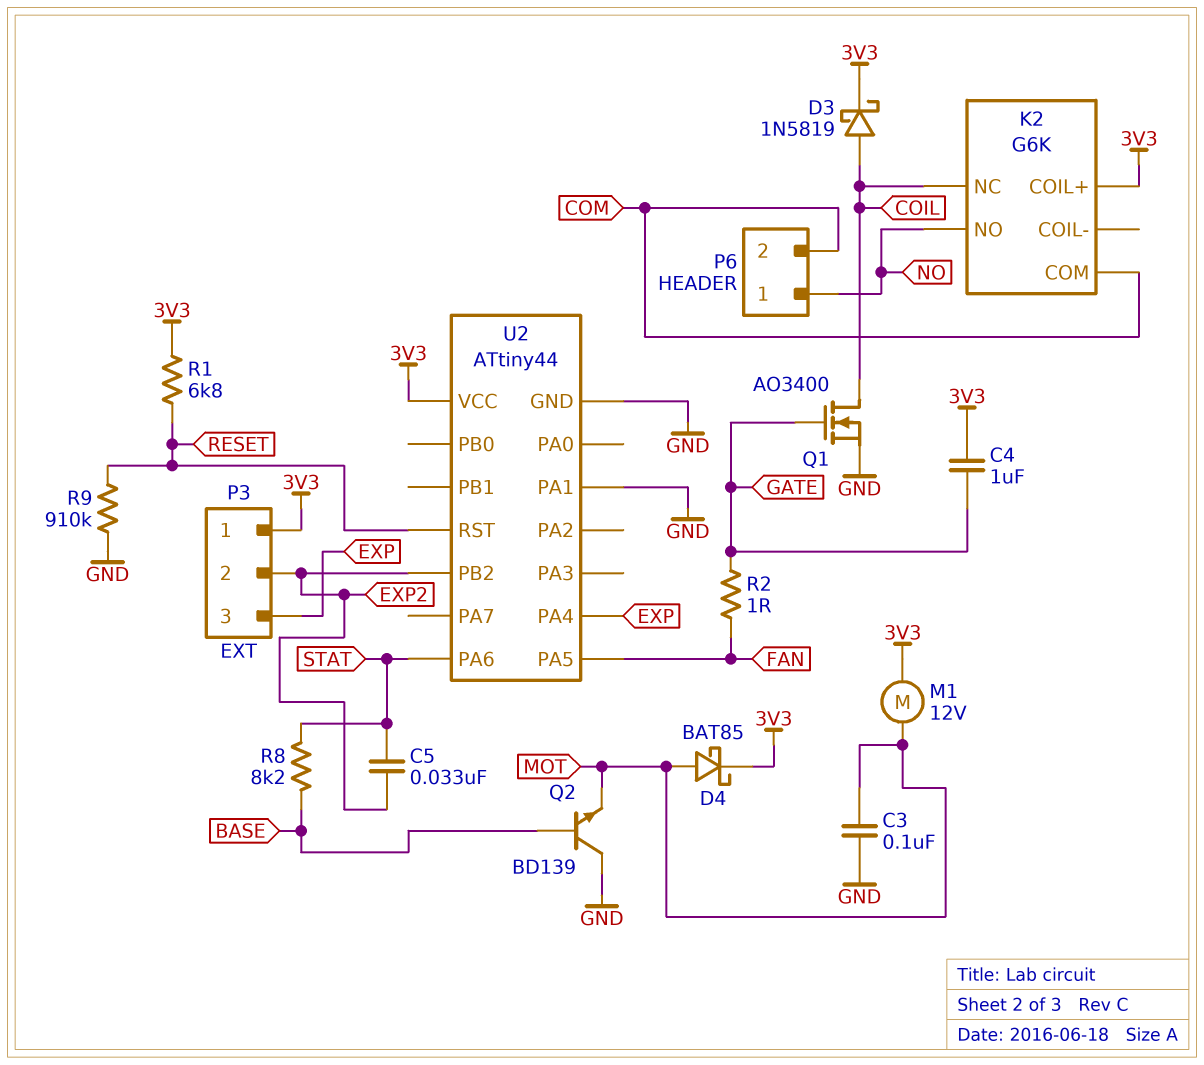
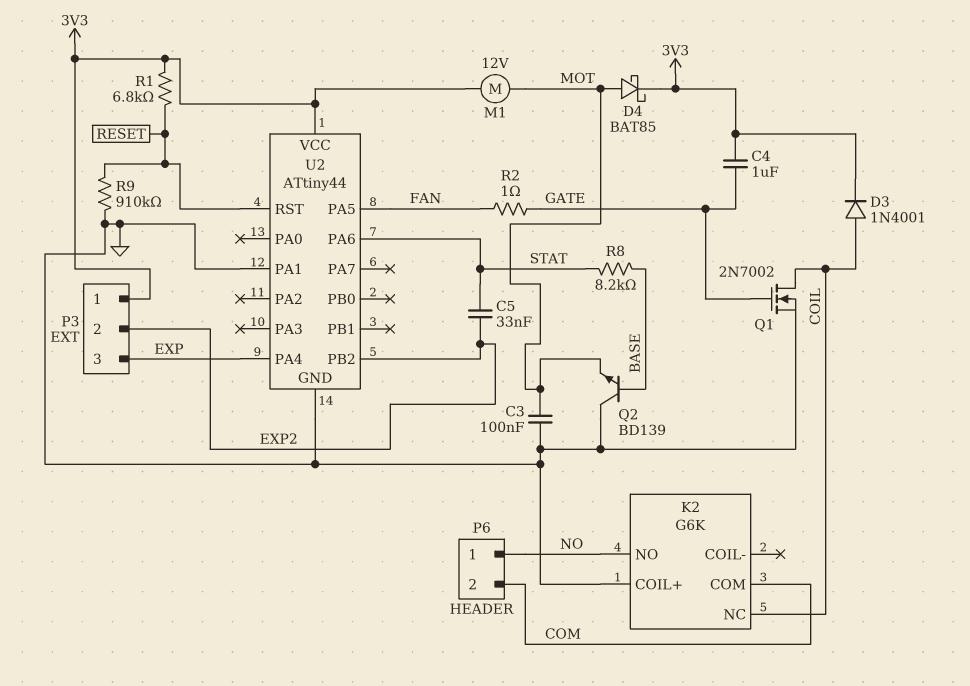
D3: schottky 1N5819 (A COIL, K 3V3) -> diode 1N4001 (A COIL, K 3V3)
K2 pin COIL+: 3V3 -> GND
Q1: NMOS AO3400 (G GATE, D COIL, S GND) -> NMOS 2N7002 (G GATE, D COIL, S GND)

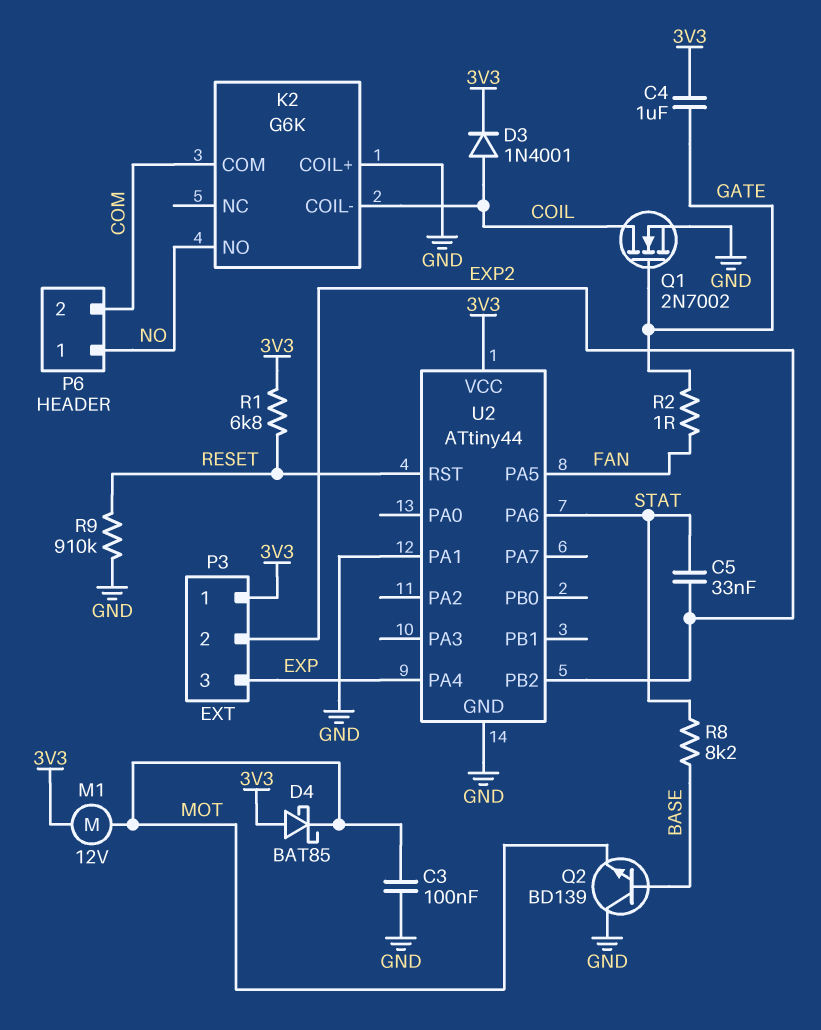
D4: schottky BAT85 (A MOT, K 3V3) -> schottky BAT85 (A 3V3, K MOT)
K2 pin COIL-: none -> COIL
K2 pin NC: COIL -> none

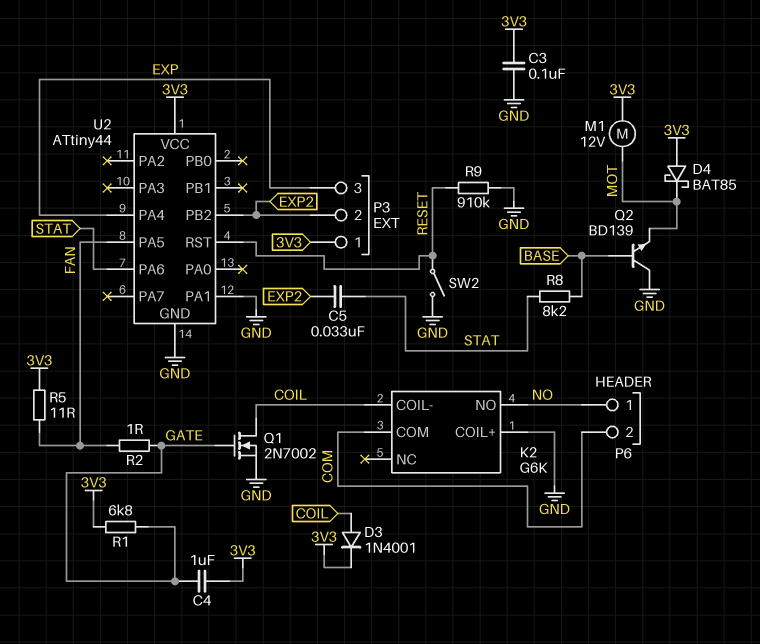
C3: 100nF (GND, MOT) -> 100nF (3V3, GND)
R1: 6.8k (3V3, RESET) -> 6.8k (3V3, GATE)
R5: none -> 11 (3V3, FAN)
SW2: none -> switch (GND, RESET)

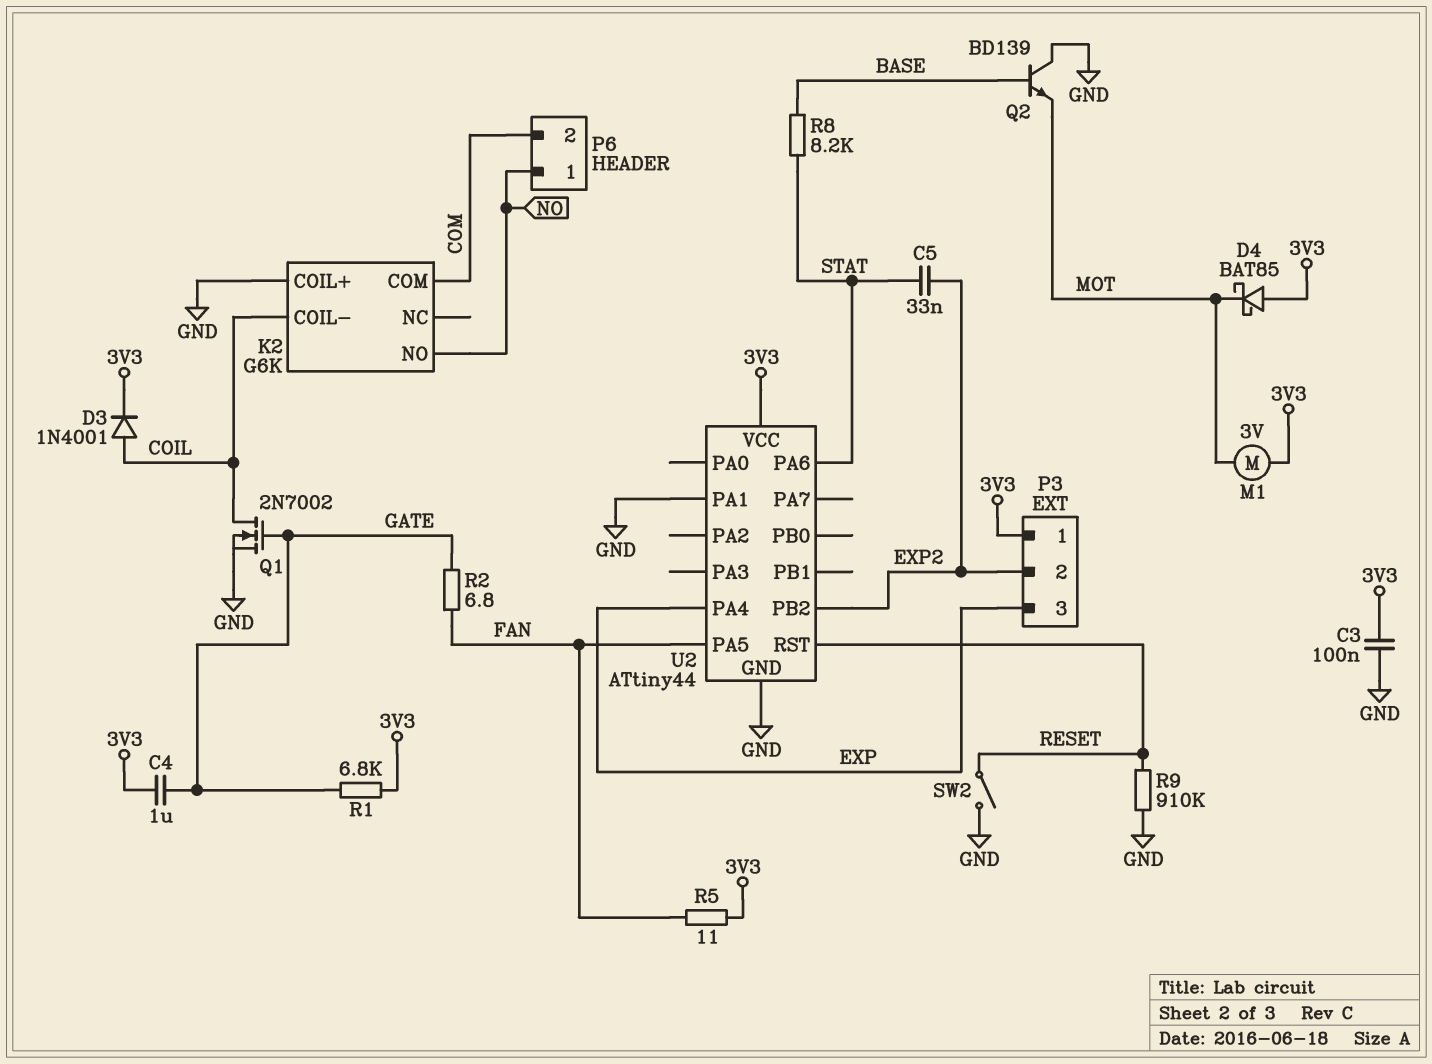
M1: motor 12V (3V3, MOT) -> motor 3V (3V3, MOT)
R2: 1 (FAN, GATE) -> 6.8 (FAN, GATE)

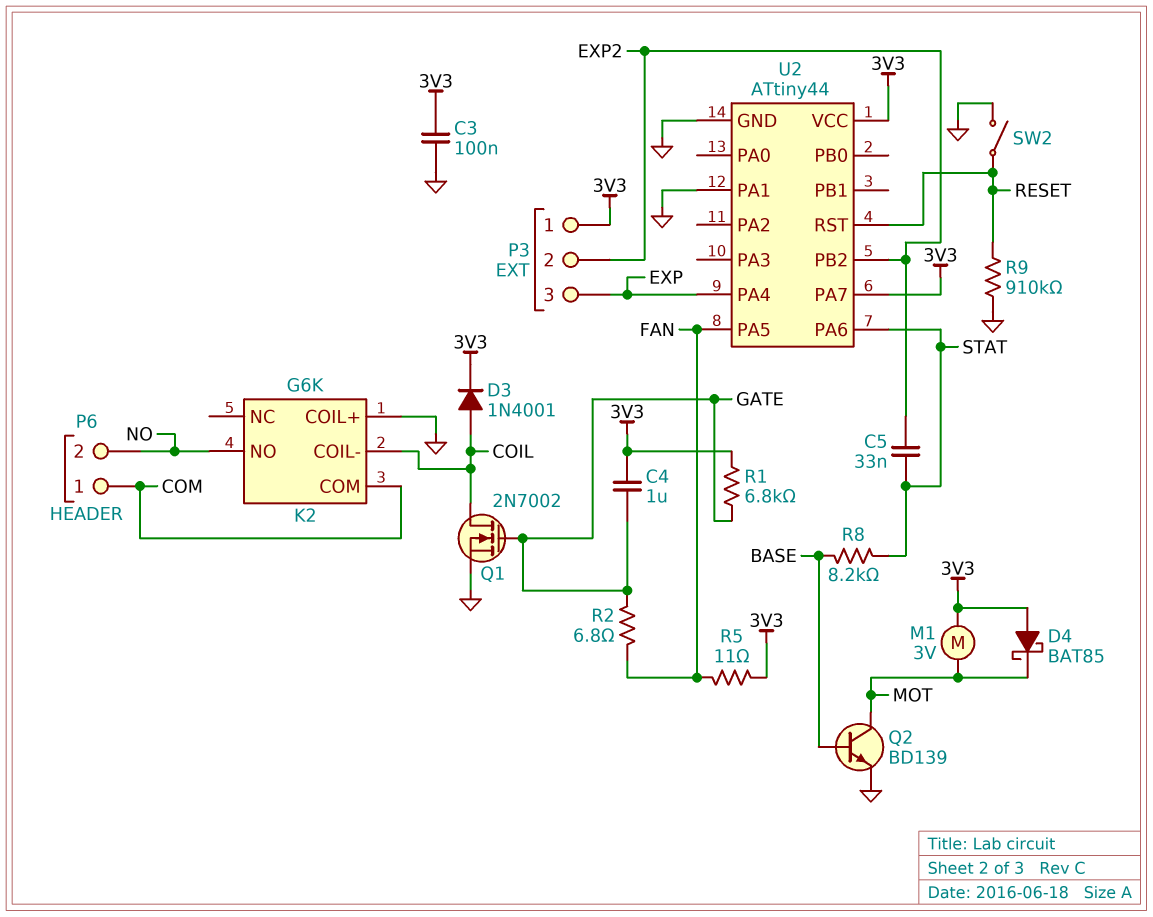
P6 pin 1: NO -> COM
P6 pin 2: COM -> NO
Q2: NPN BD139 (B BASE, C GND, E MOT) -> NPN BD139 (B BASE, C MOT, E GND)
U2 pin PA7: none -> 3V3

